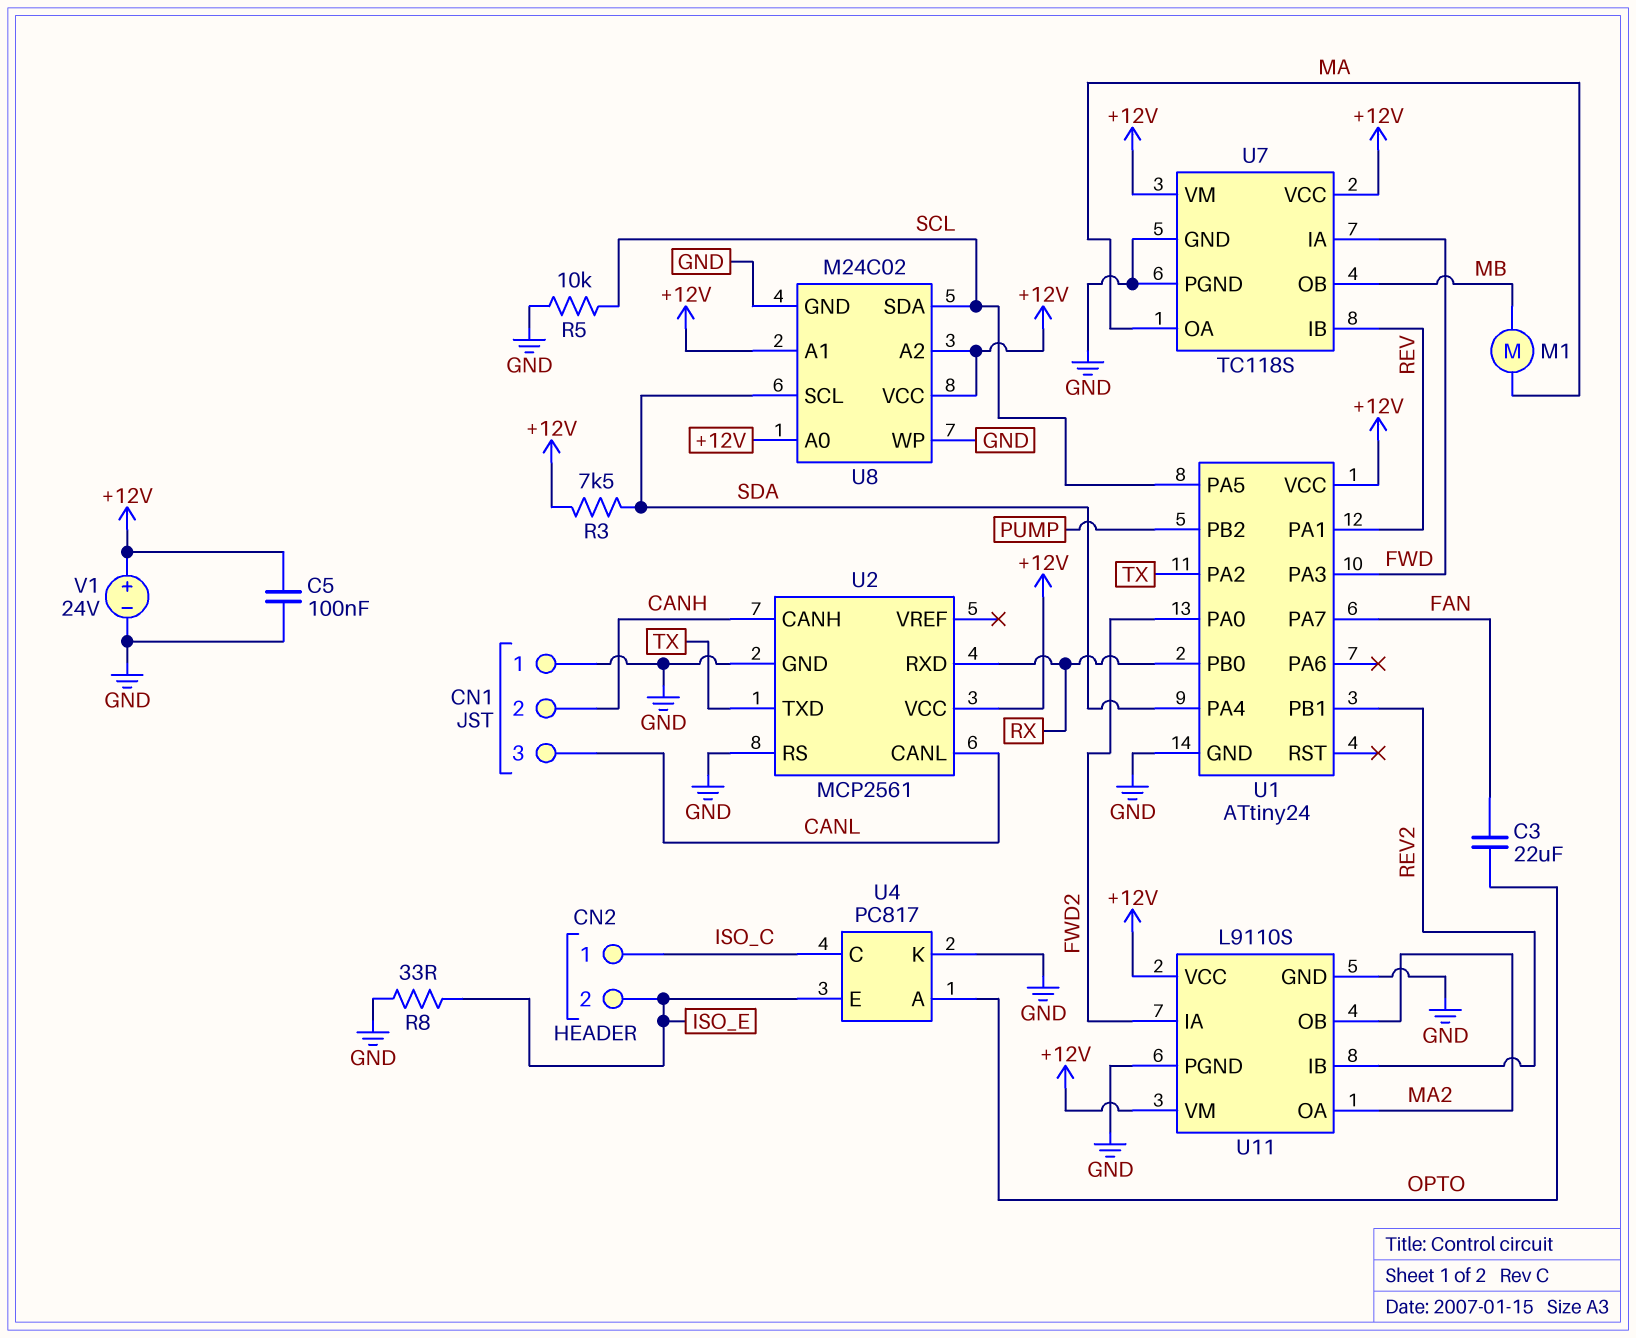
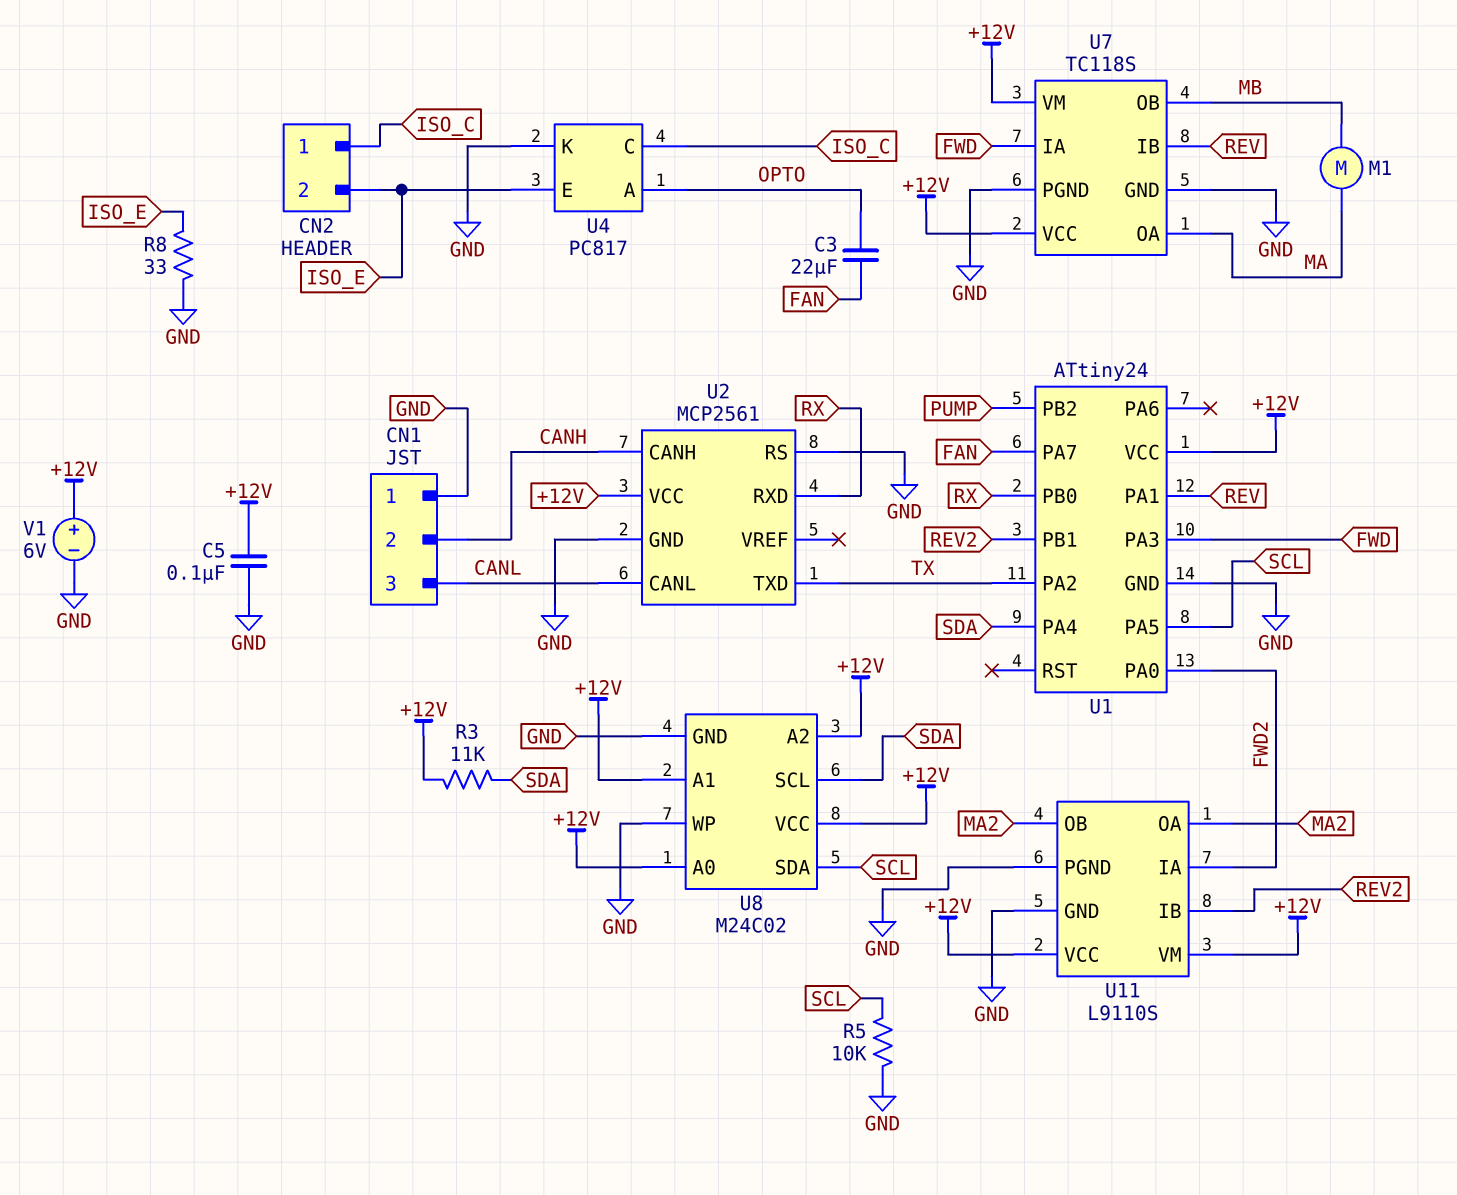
R3: 7.5k (+12V, SDA) -> 11k (+12V, SDA)
V1: 24V (plus +12V, minus GND) -> 6V (plus +12V, minus GND)

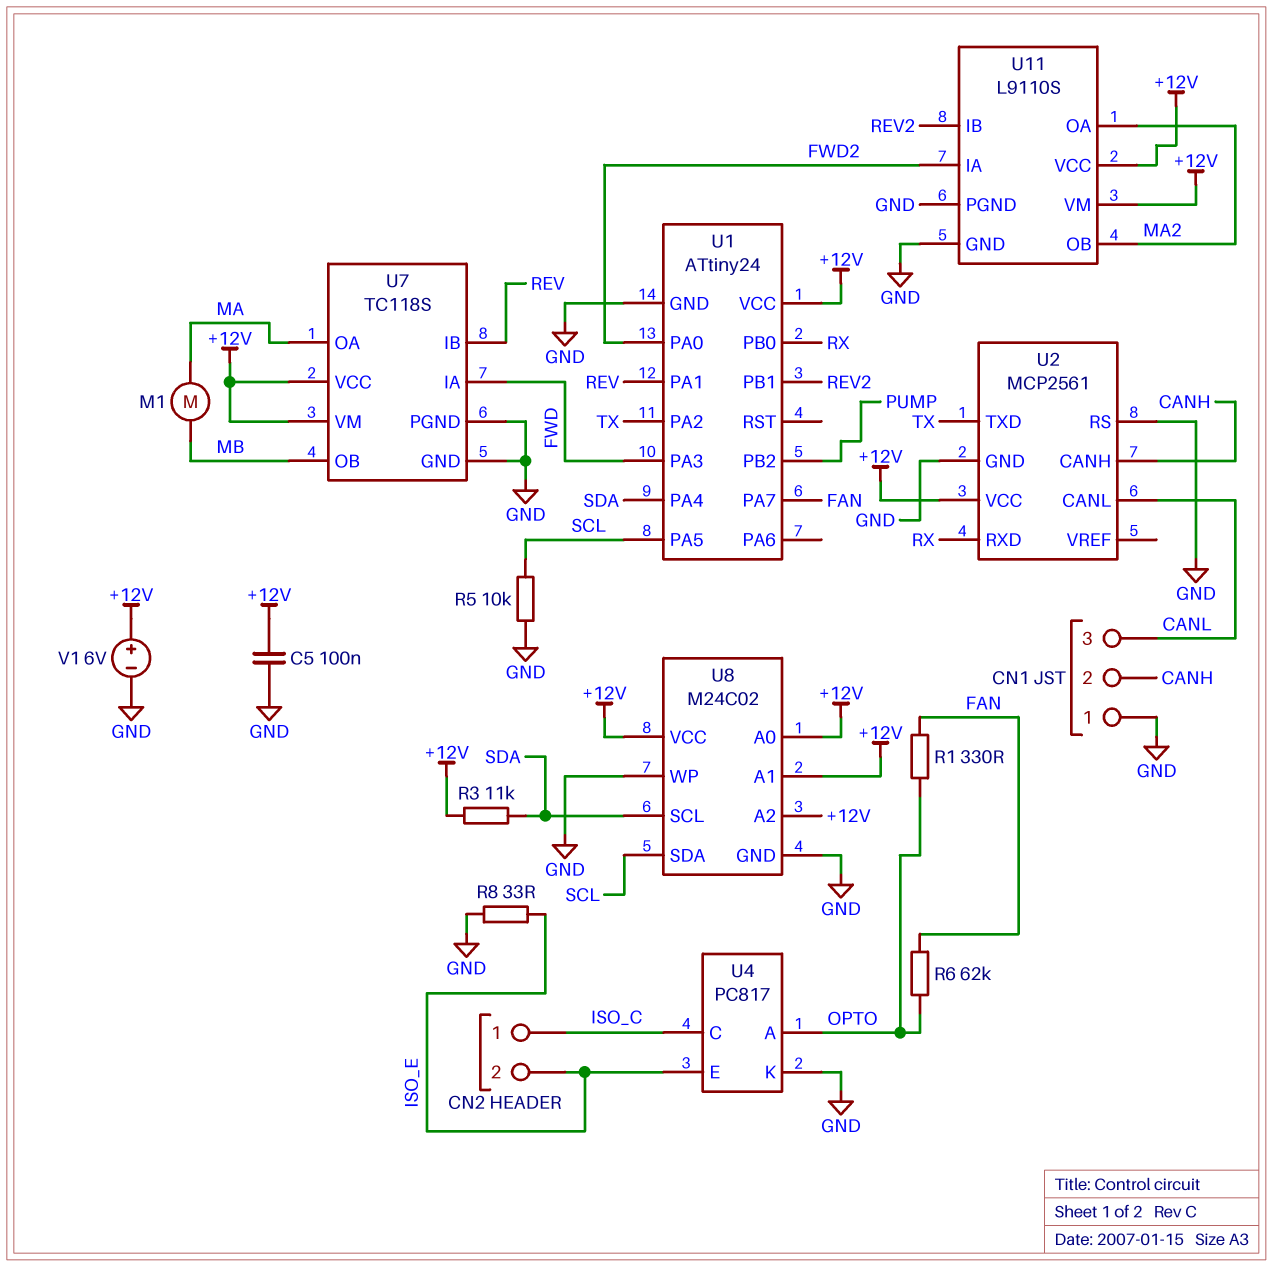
C3: 22uF (FAN, OPTO) -> none
R1: none -> 330 (FAN, OPTO)
R6: none -> 62k (FAN, OPTO)

